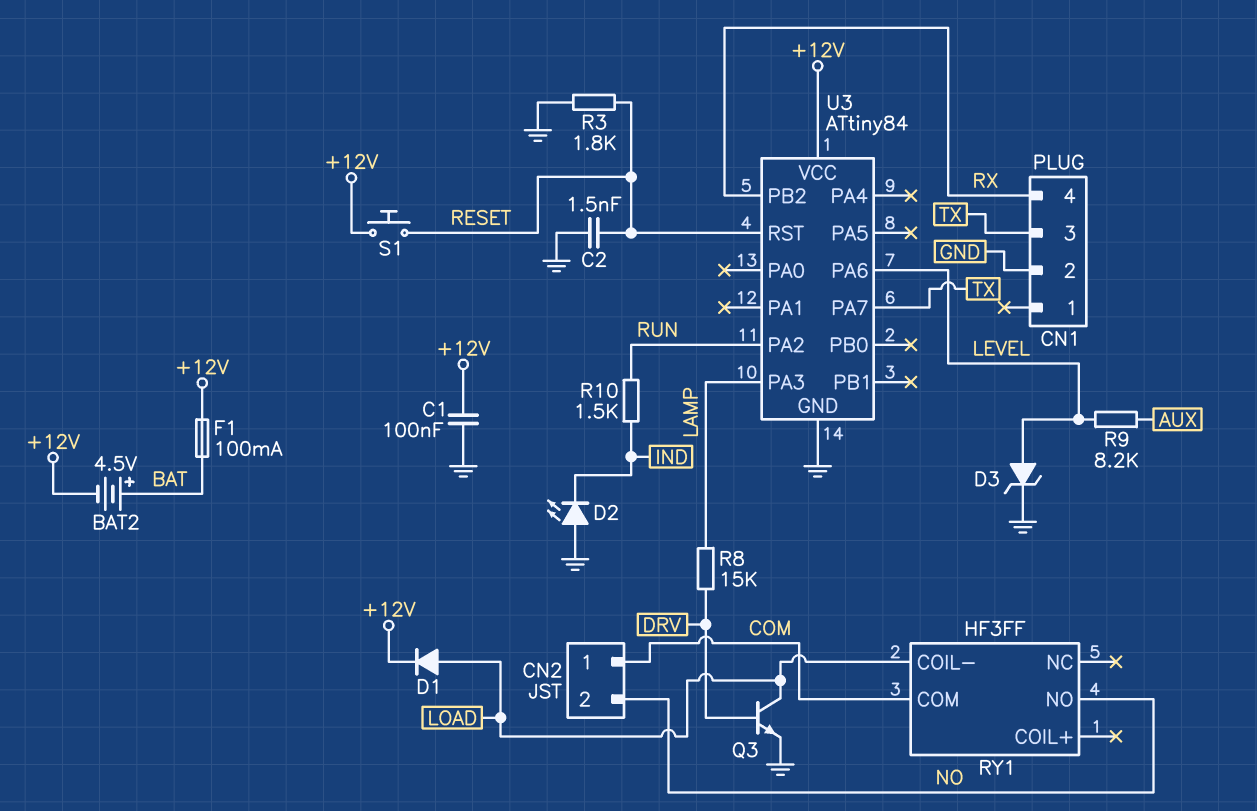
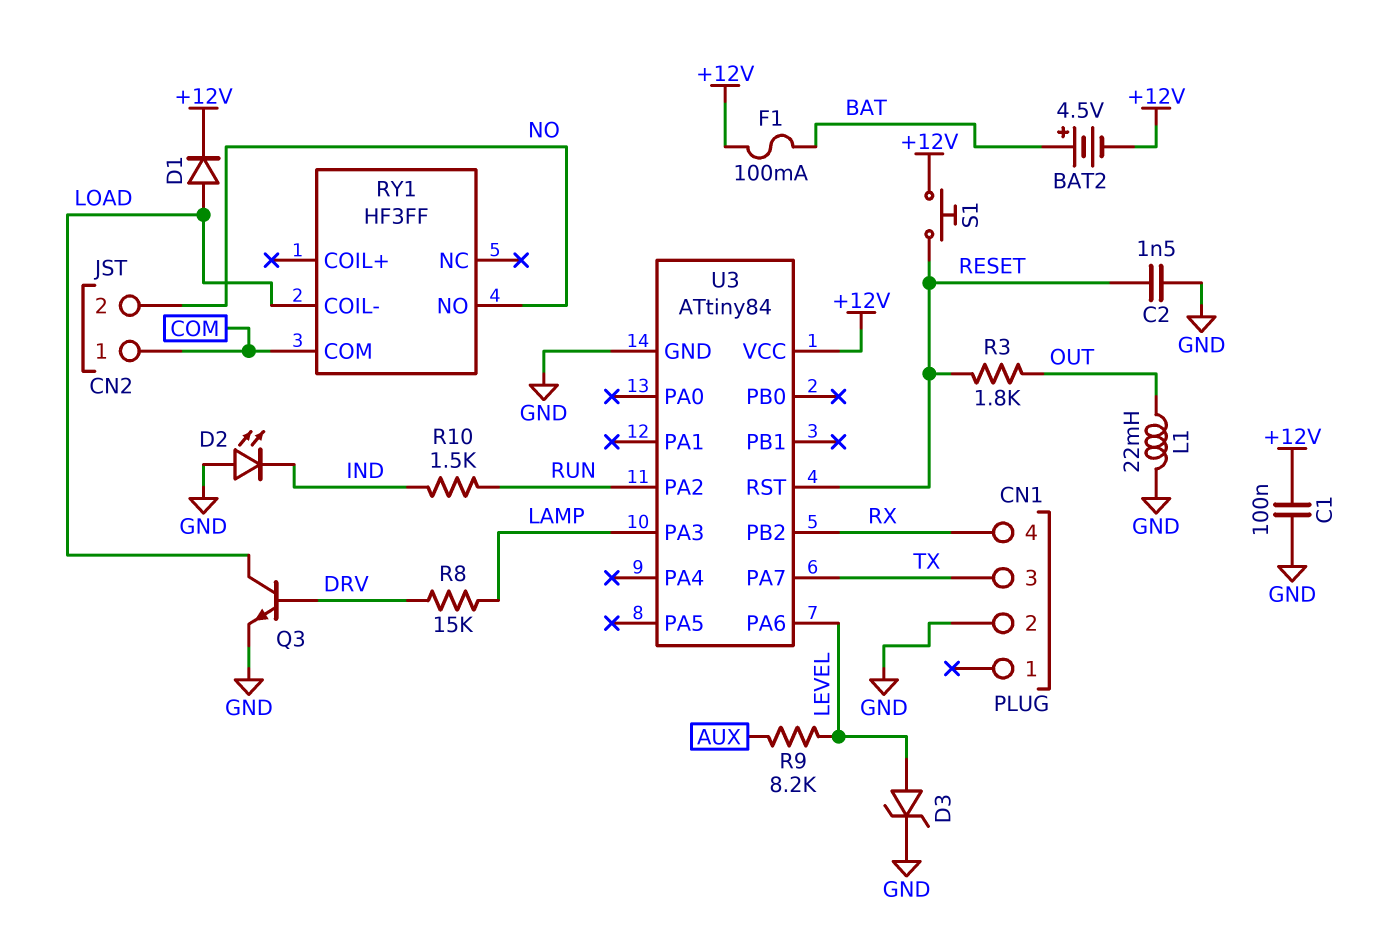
L1: none -> 22mH (GND, OUT)
R3: 1.8k (GND, RESET) -> 1.8k (OUT, RESET)

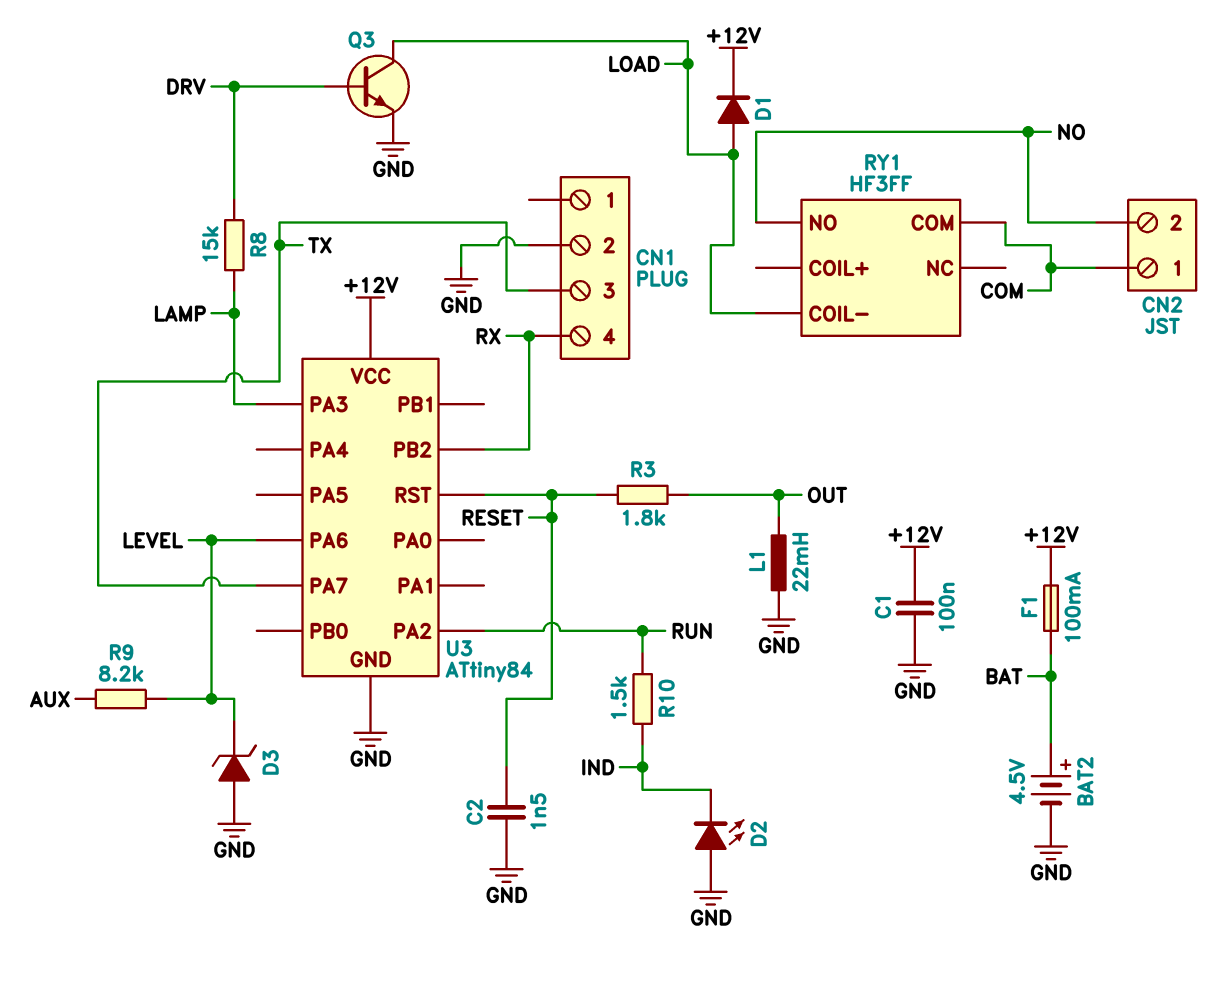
BAT2: 4.5V (plus BAT, minus +12V) -> 4.5V (plus BAT, minus GND)
D3: zener (A LEVEL, K GND) -> zener (A GND, K LEVEL)
S1: button (+12V, RESET) -> none

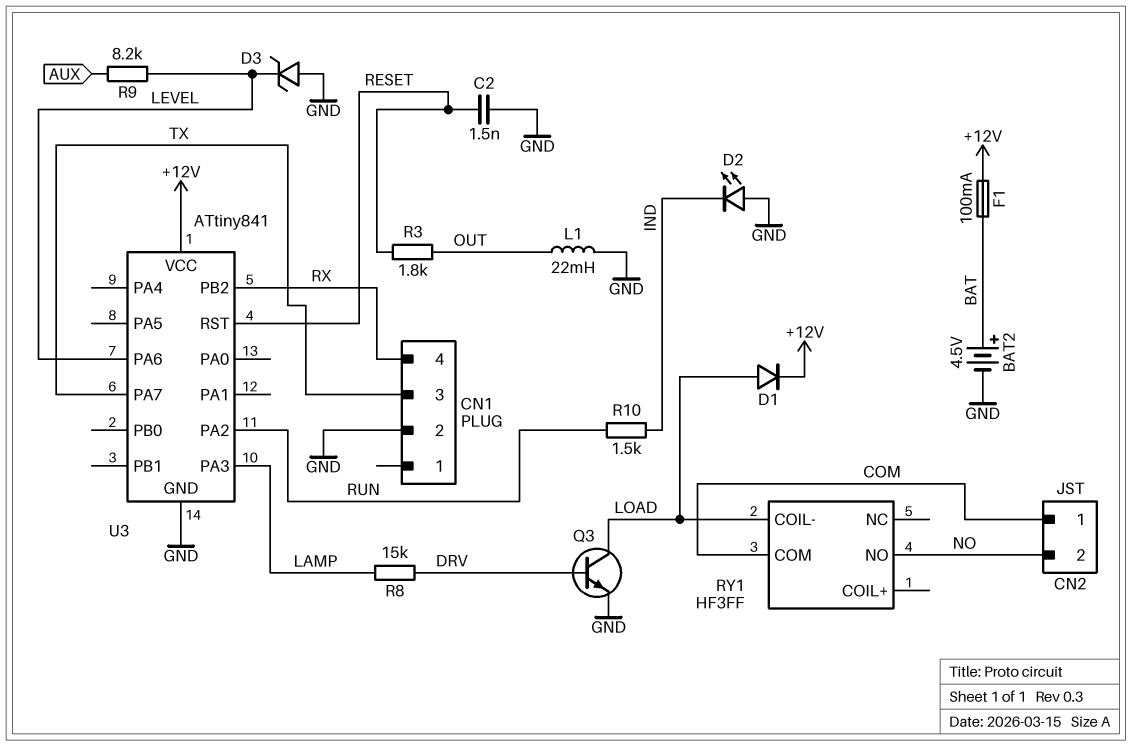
C1: 100nF (+12V, GND) -> none
U3: ATtiny84 -> ATtiny841

